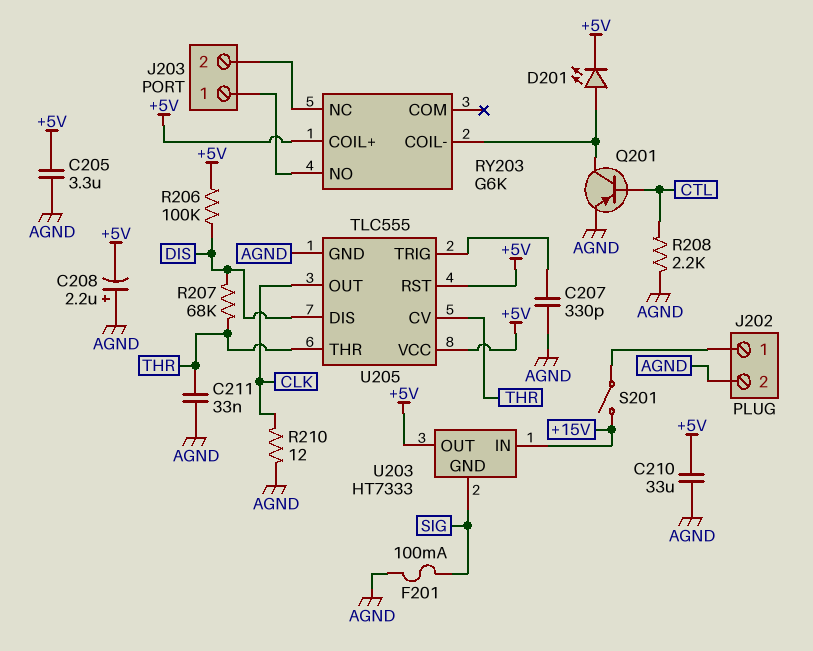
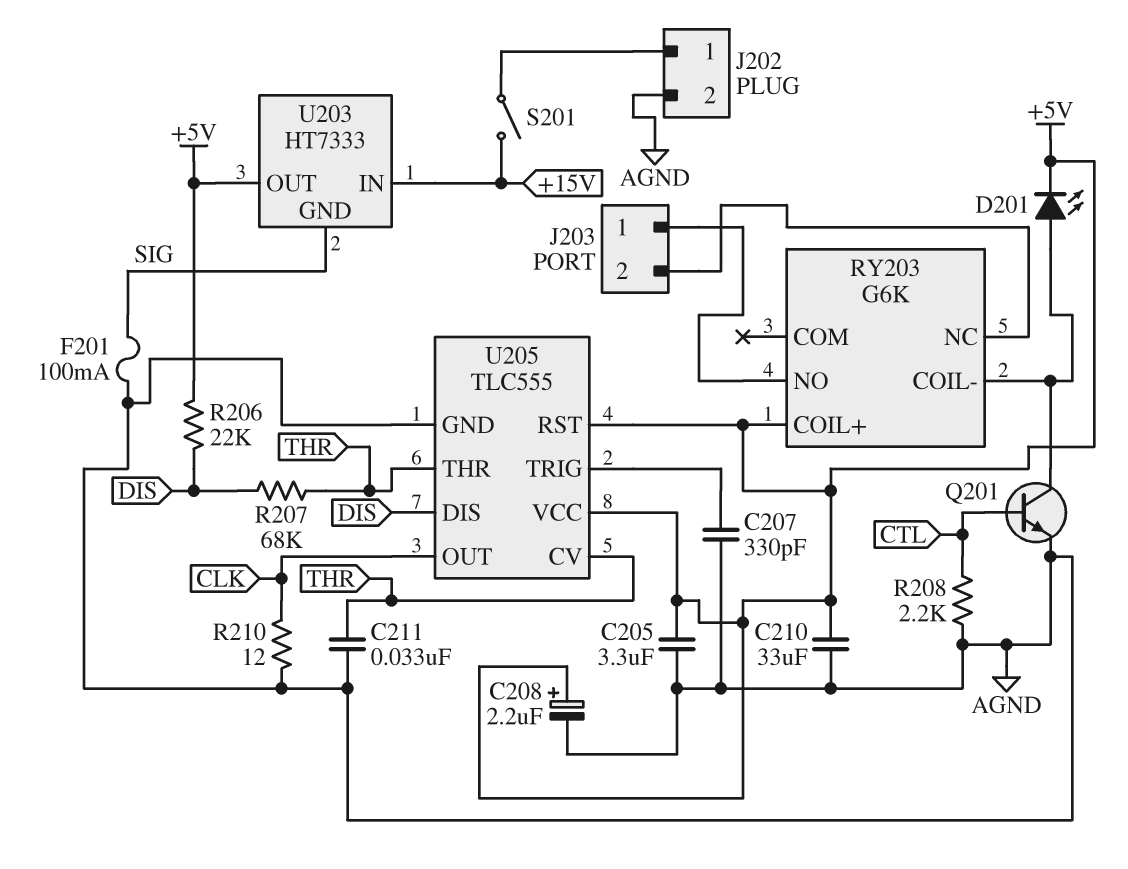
C208: 2.2uF (plus AGND, minus +5V) -> 2.2uF (plus +5V, minus AGND)
Q201: PNP (B CTL, C RY203/COIL-, E AGND) -> NPN (B CTL, C RY203/COIL-, E AGND)
R206: 100k (+5V, DIS) -> 22k (+5V, DIS)

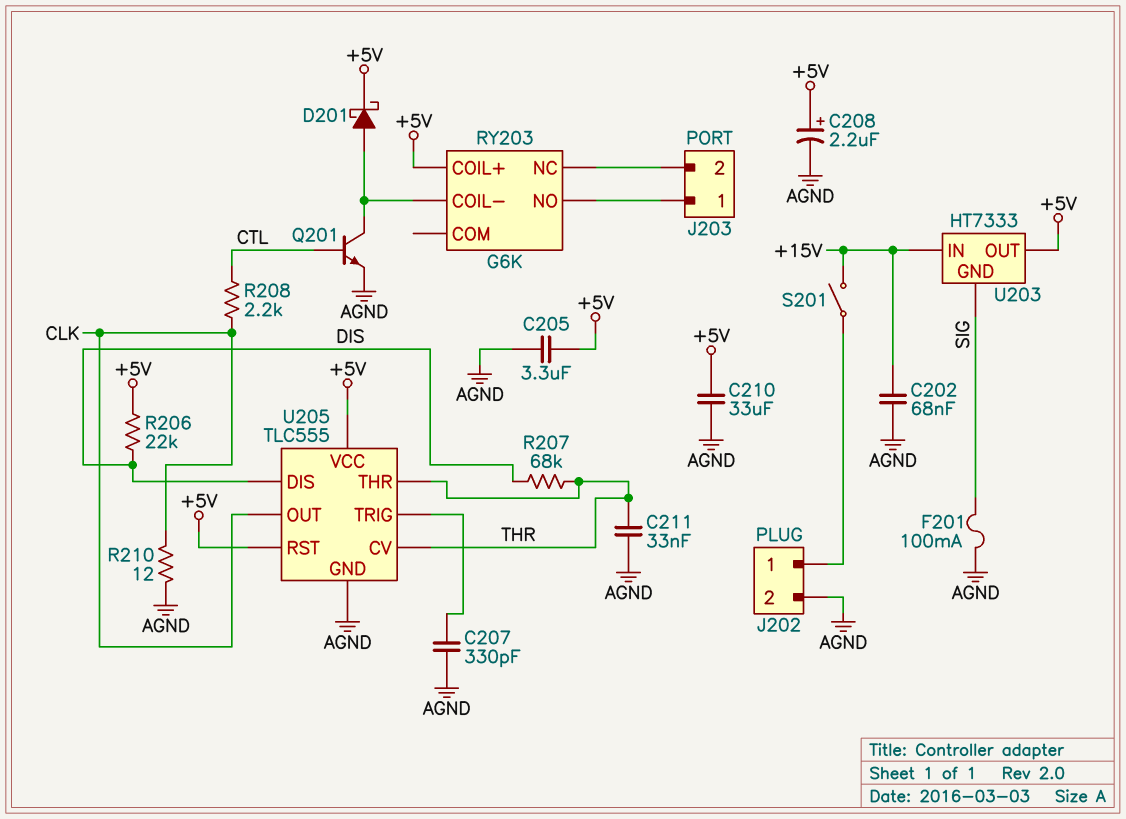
C202: none -> 68nF (+15V, AGND)
D201: LED (A RY203/COIL-, K +5V) -> schottky (A RY203/COIL-, K +5V)
R208: 2.2k (AGND, CTL) -> 2.2k (CLK, CTL)

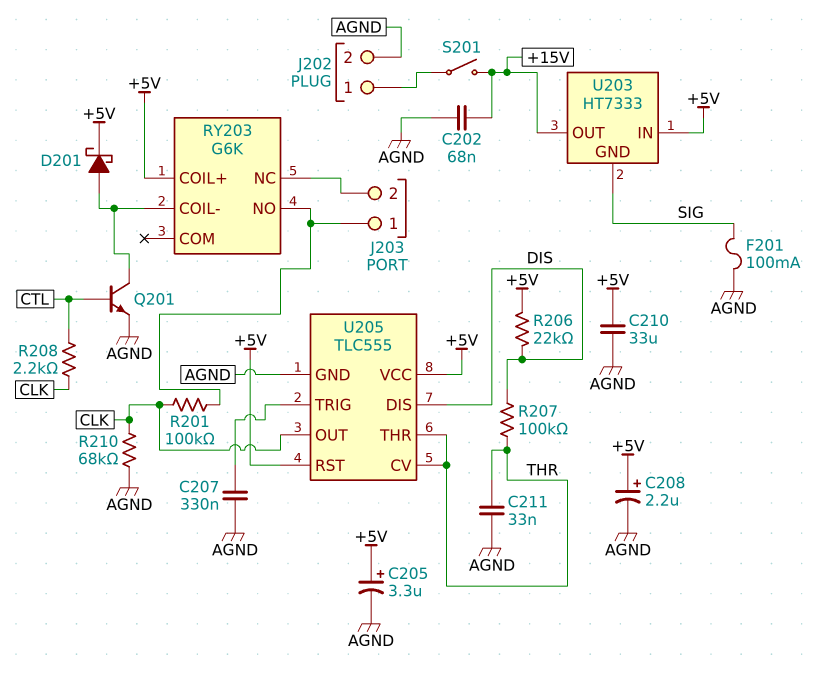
C205: 3.3uF (+5V, AGND) -> 3.3uF (plus +5V, minus AGND)
C207: 330pF (AGND, U205/TRIG) -> 330nF (AGND, U205/TRIG)
R201: none -> 100k (CLK, J203/1)
R207: 68k (DIS, THR) -> 100k (DIS, THR)
R210: 12 (AGND, CLK) -> 68k (AGND, CLK)
U203 pin IN: +15V -> +5V
U203 pin OUT: +5V -> +15V

